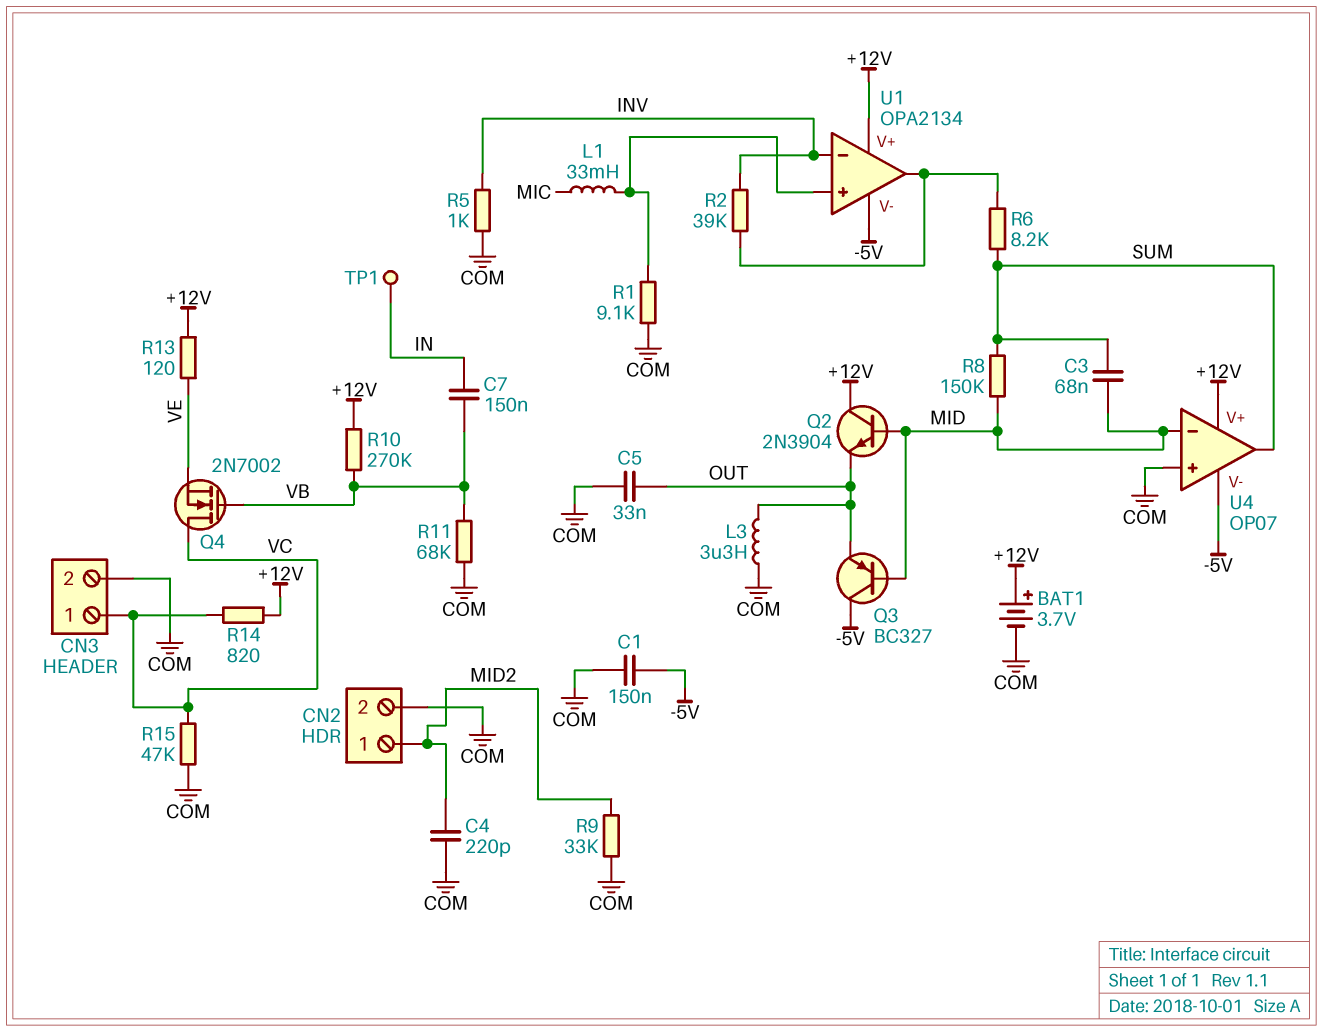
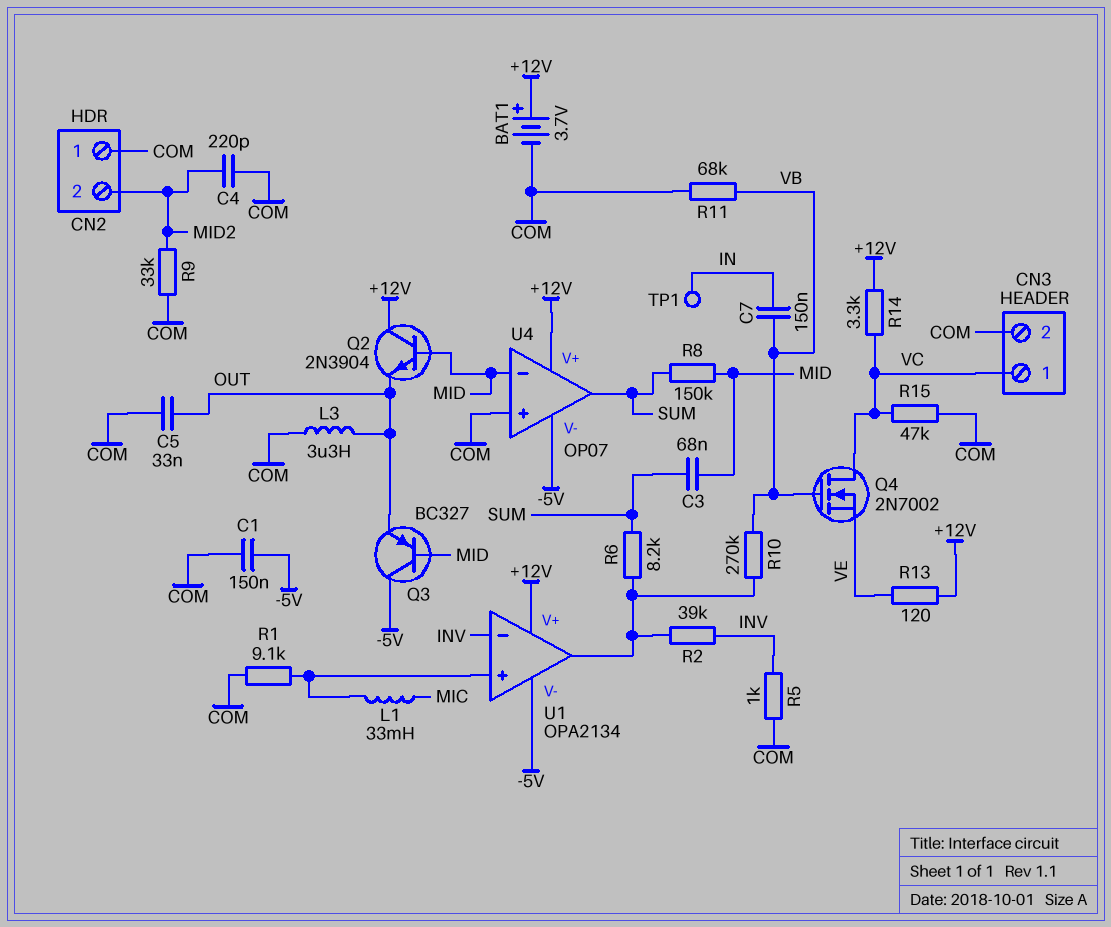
CN2 pin 1: MID2 -> COM
CN2 pin 2: COM -> MID2
R10: 270k (+12V, VB) -> 270k (U1/out, VB)
R14: 820 (+12V, VC) -> 3.3k (+12V, VC)

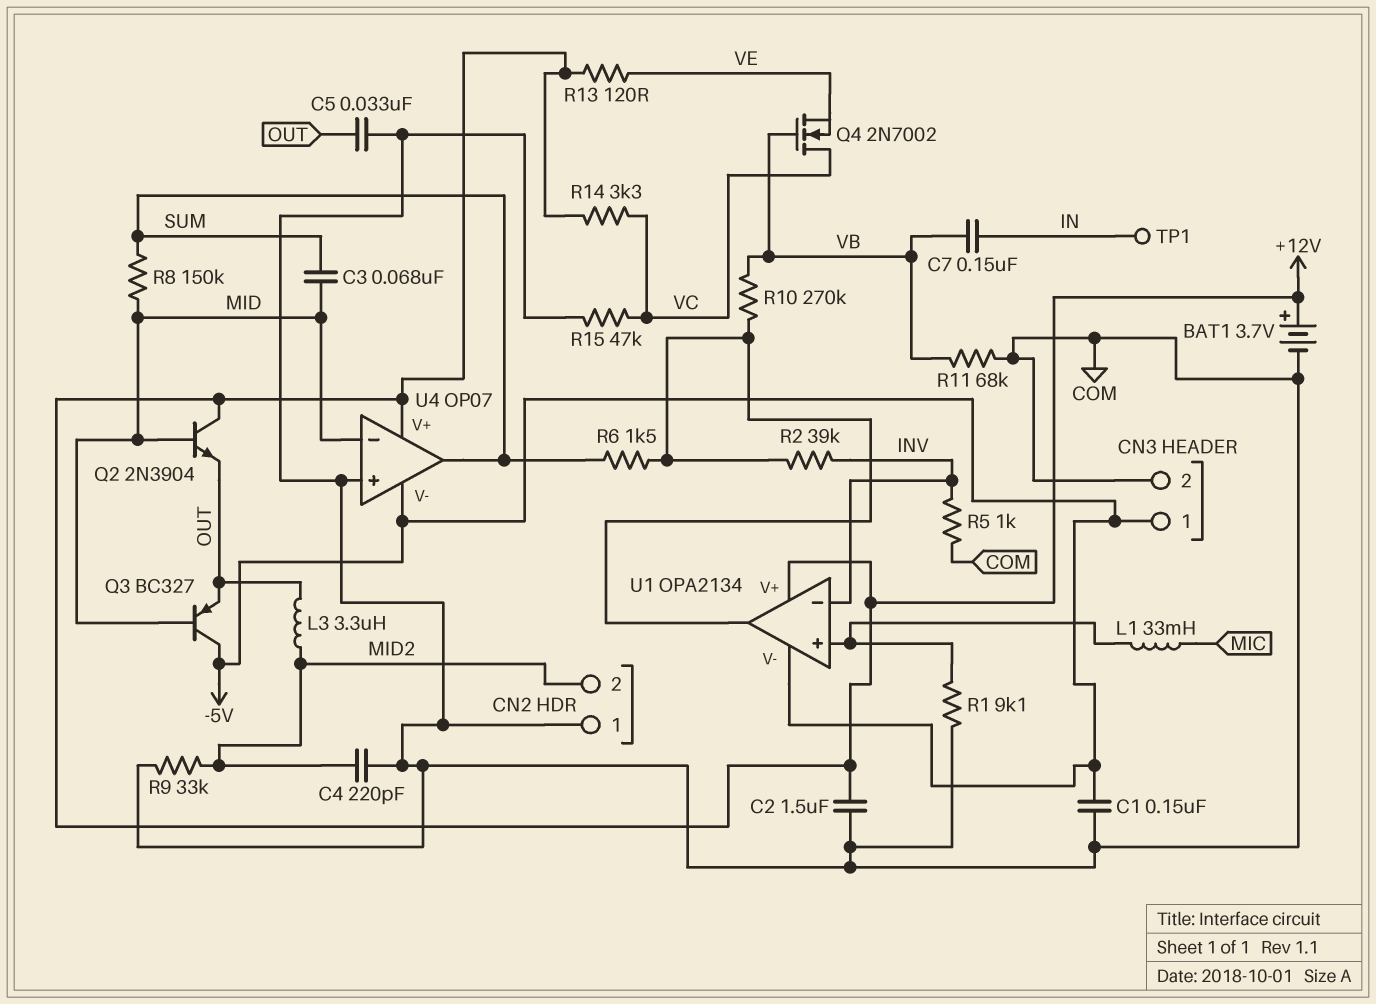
C2: none -> 1.5uF (+12V, COM)
CN3 pin 1: VC -> -5V
L3: 3.3uH (COM, OUT) -> 3.3uH (MID2, OUT)
R6: 8.2k (SUM, U1/out) -> 1.5k (SUM, U1/out)

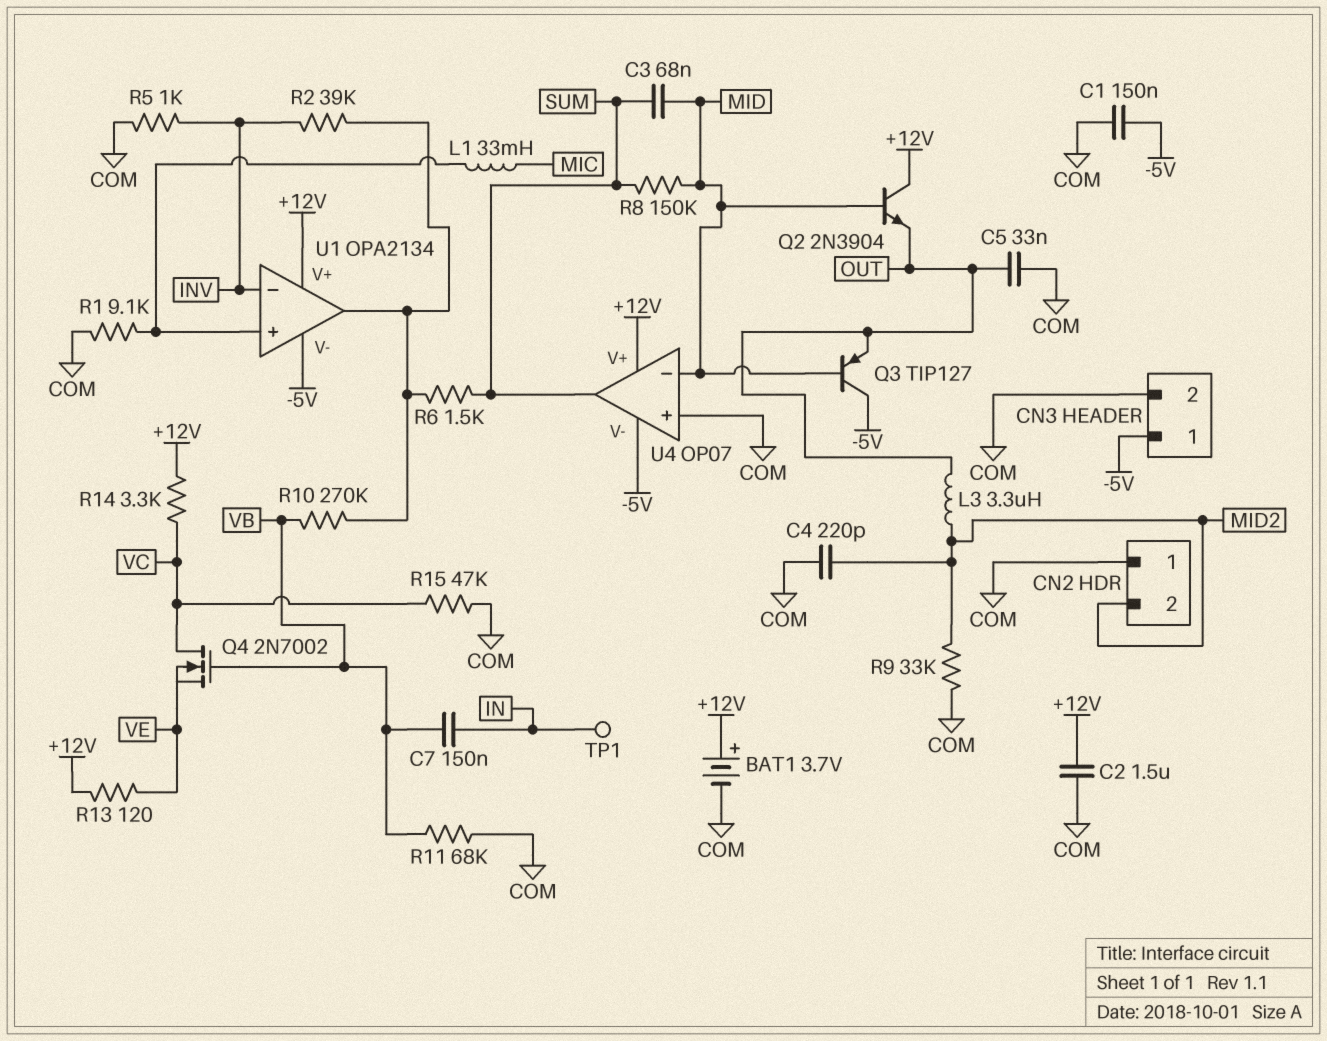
Q3: PNP BC327 (B MID, C -5V, E OUT) -> PNP TIP127 (B MID, C -5V, E OUT)

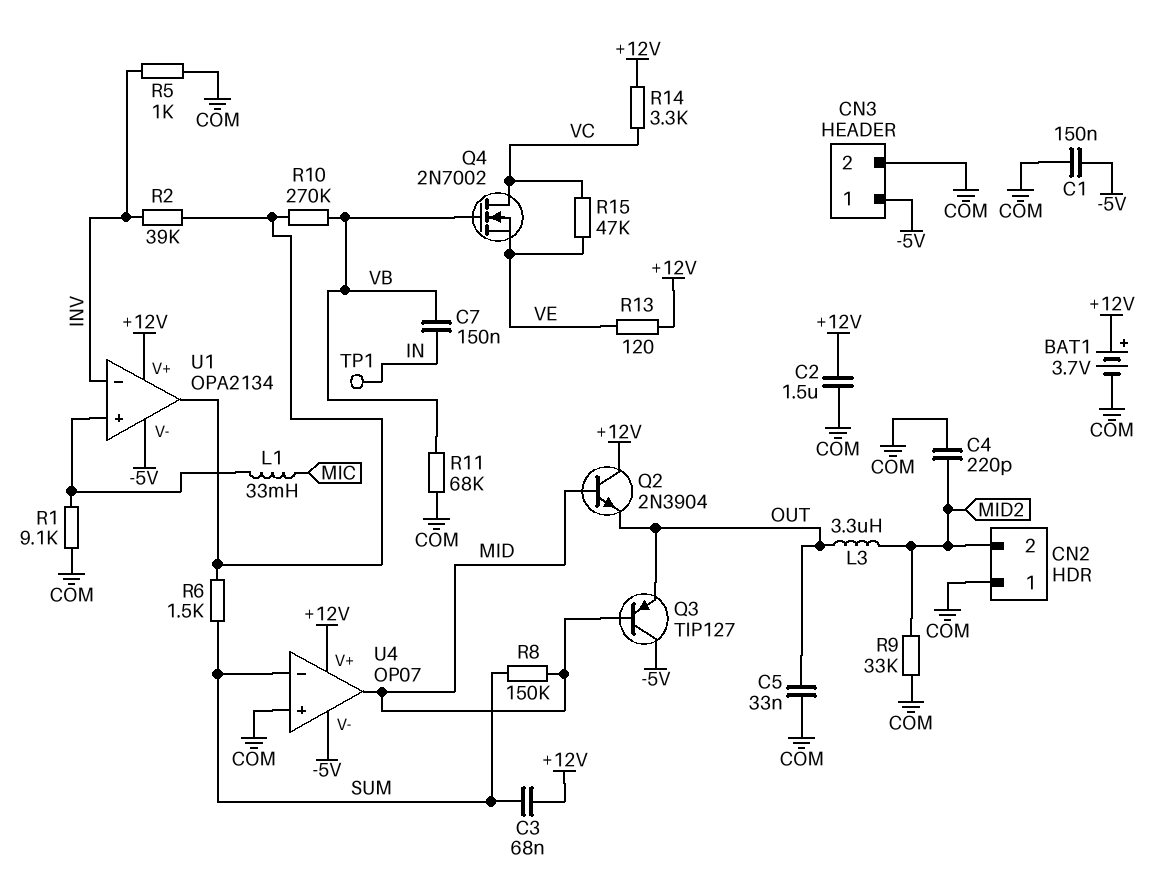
C3: 68nF (MID, SUM) -> 68nF (+12V, SUM)
R15: 47k (COM, VC) -> 47k (VC, VE)
U4 pin in-: MID -> SUM
U4 pin out: SUM -> MID

